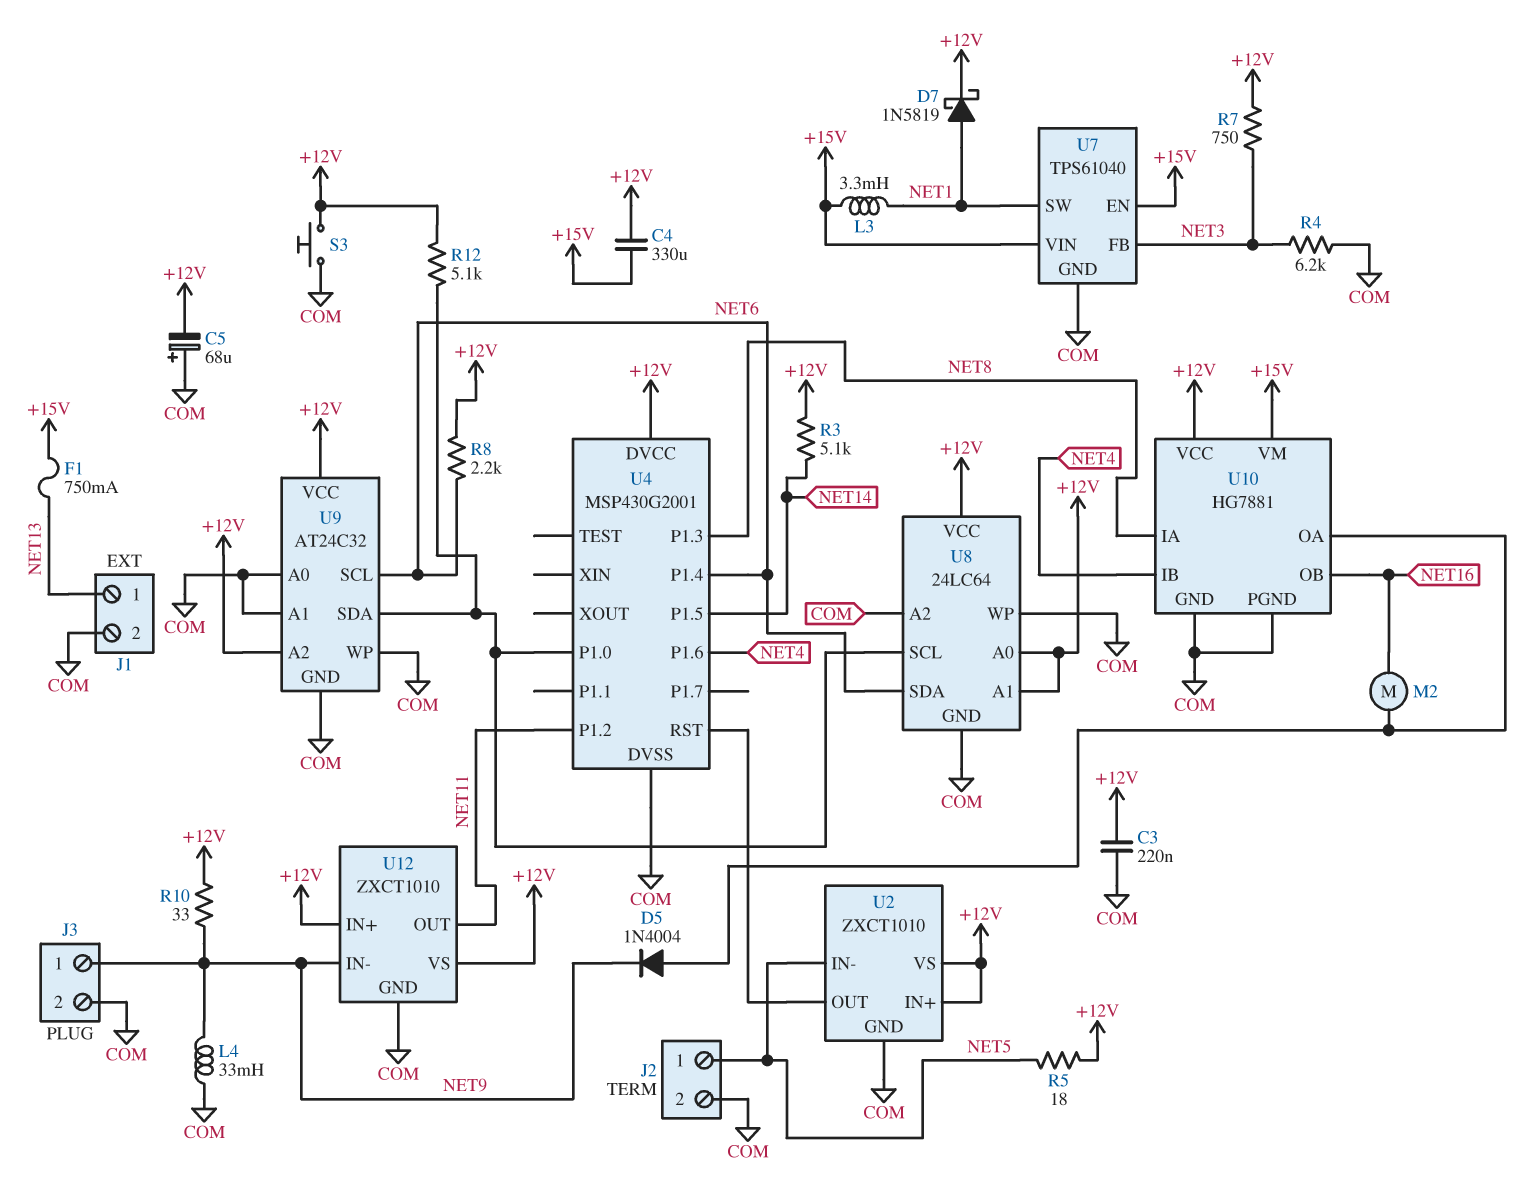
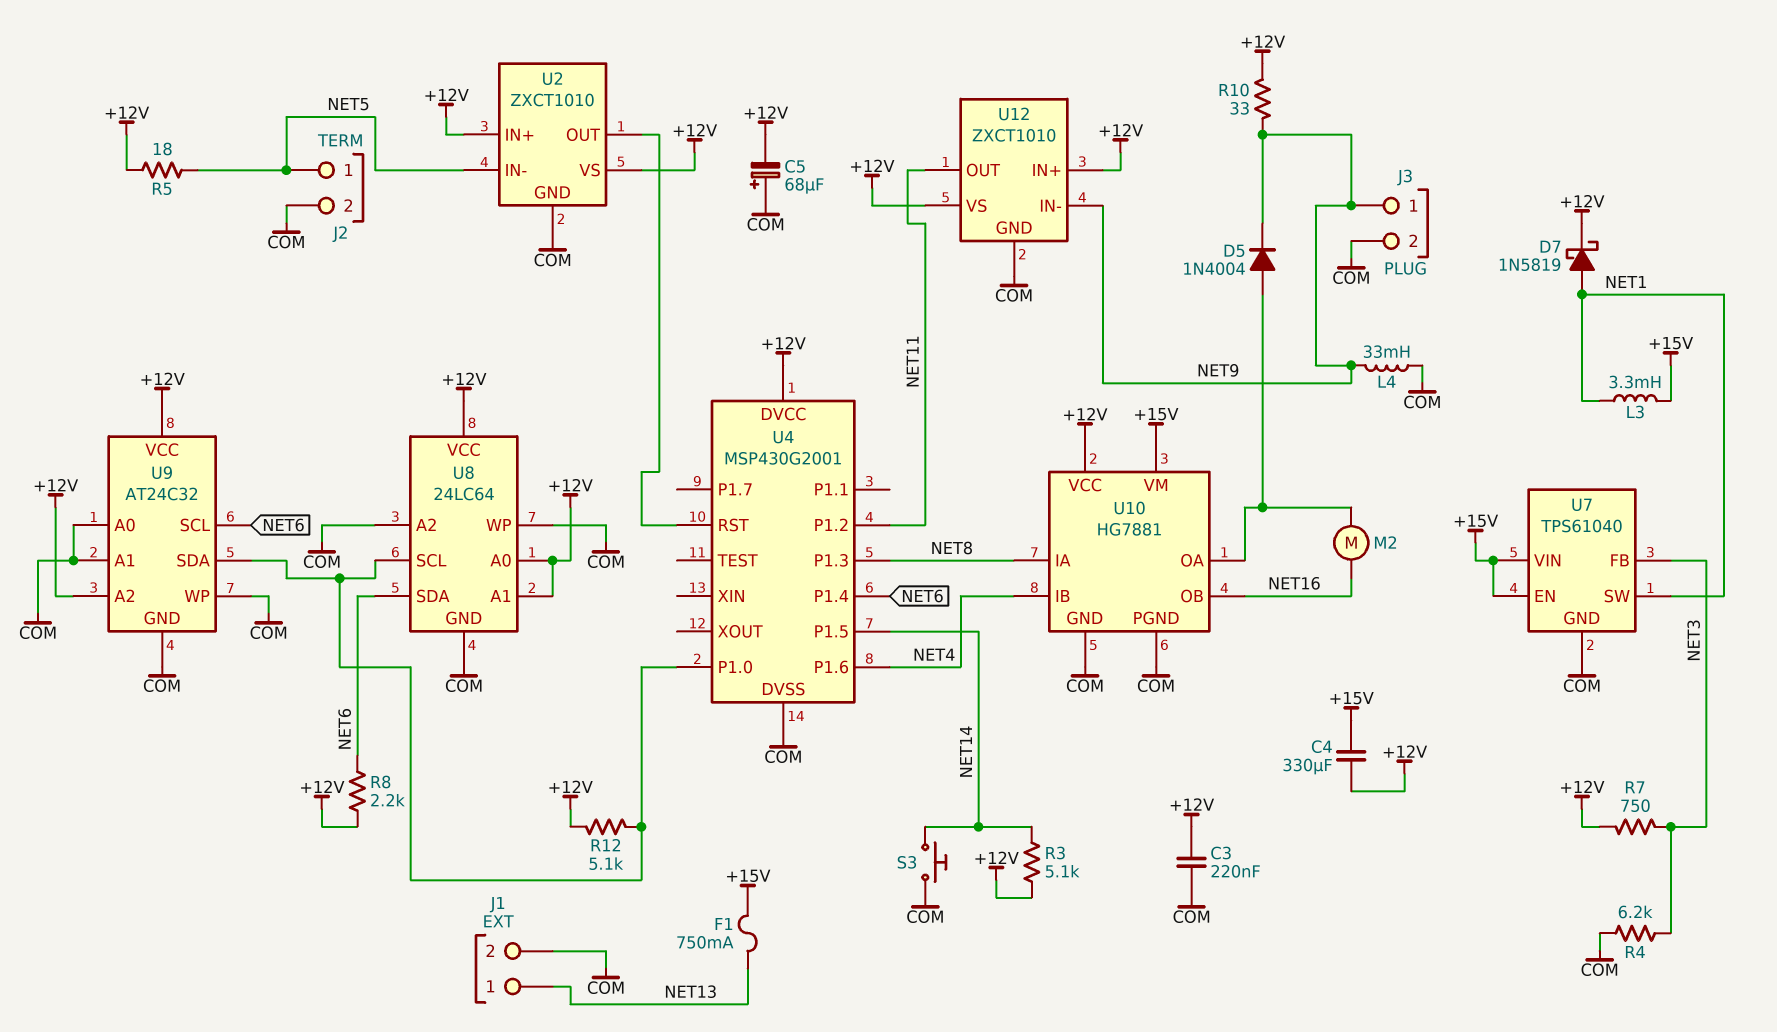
S3: button (+12V, COM) -> button (COM, NET14)

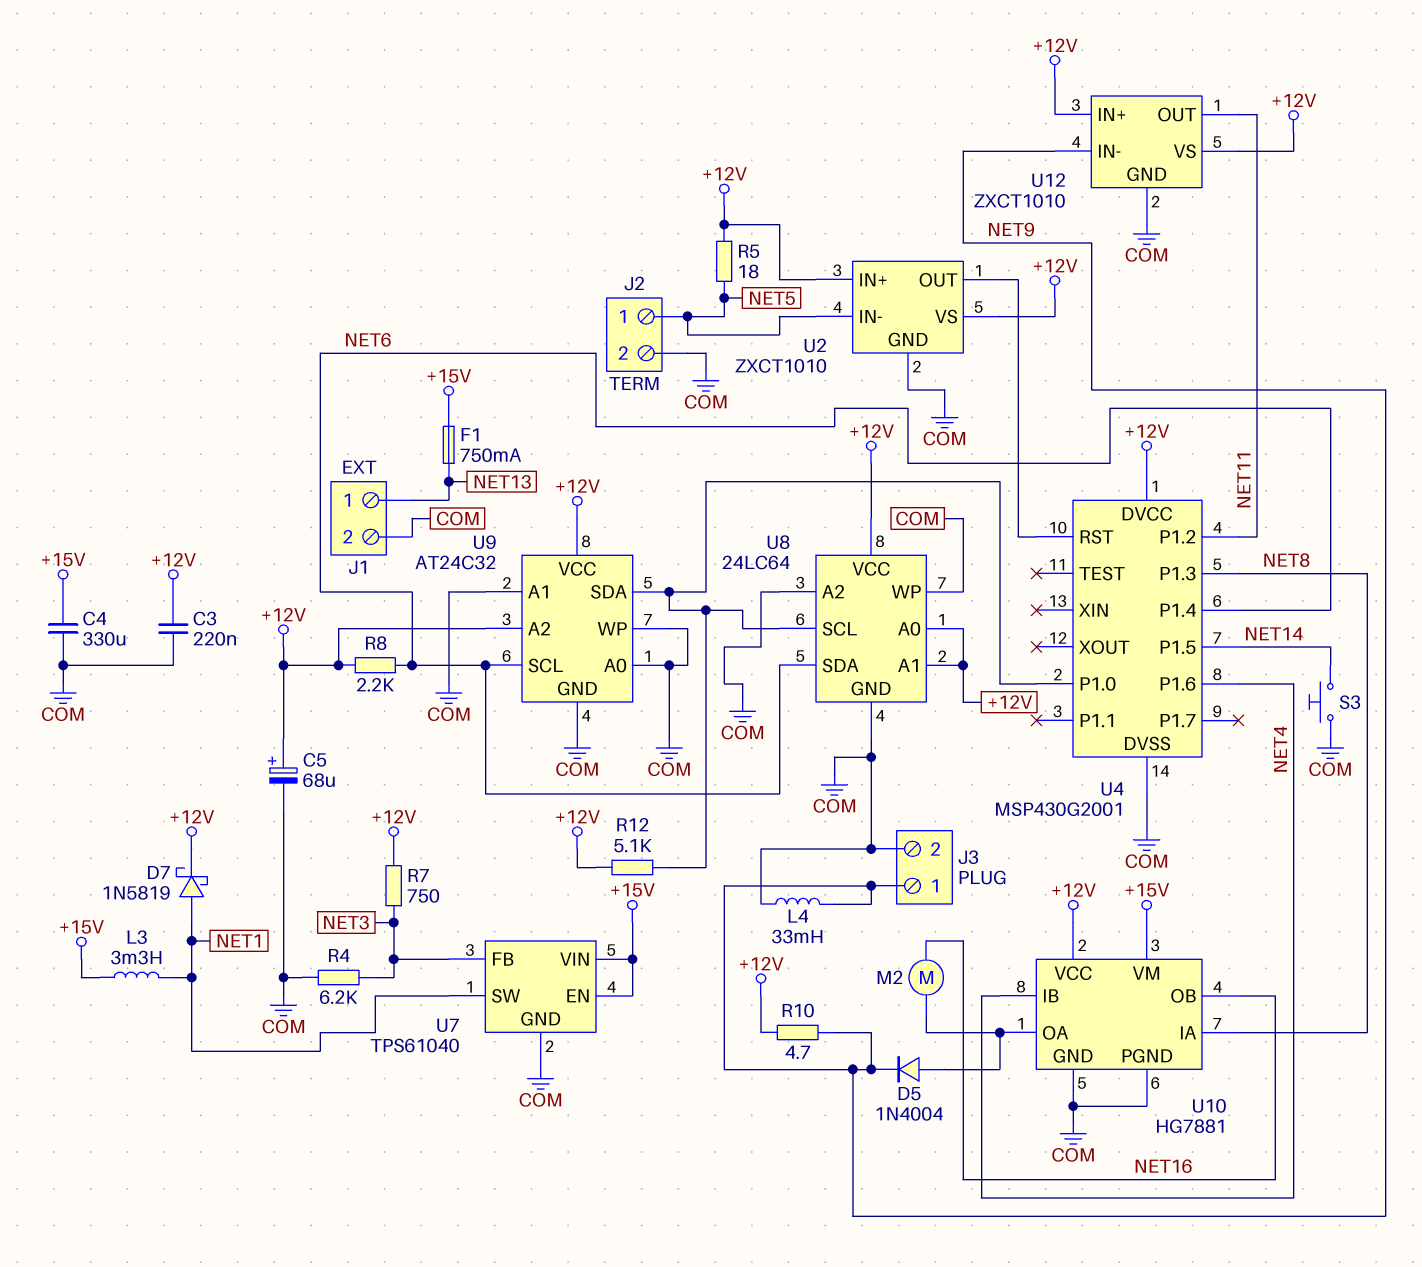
C4: 330uF (+12V, +15V) -> 330uF (+15V, COM)
C5: 68uF (plus COM, minus +12V) -> 68uF (plus +12V, minus COM)
R3: 5.1k (+12V, NET14) -> none
R10: 33 (+12V, NET9) -> 4.7 (+12V, NET9)

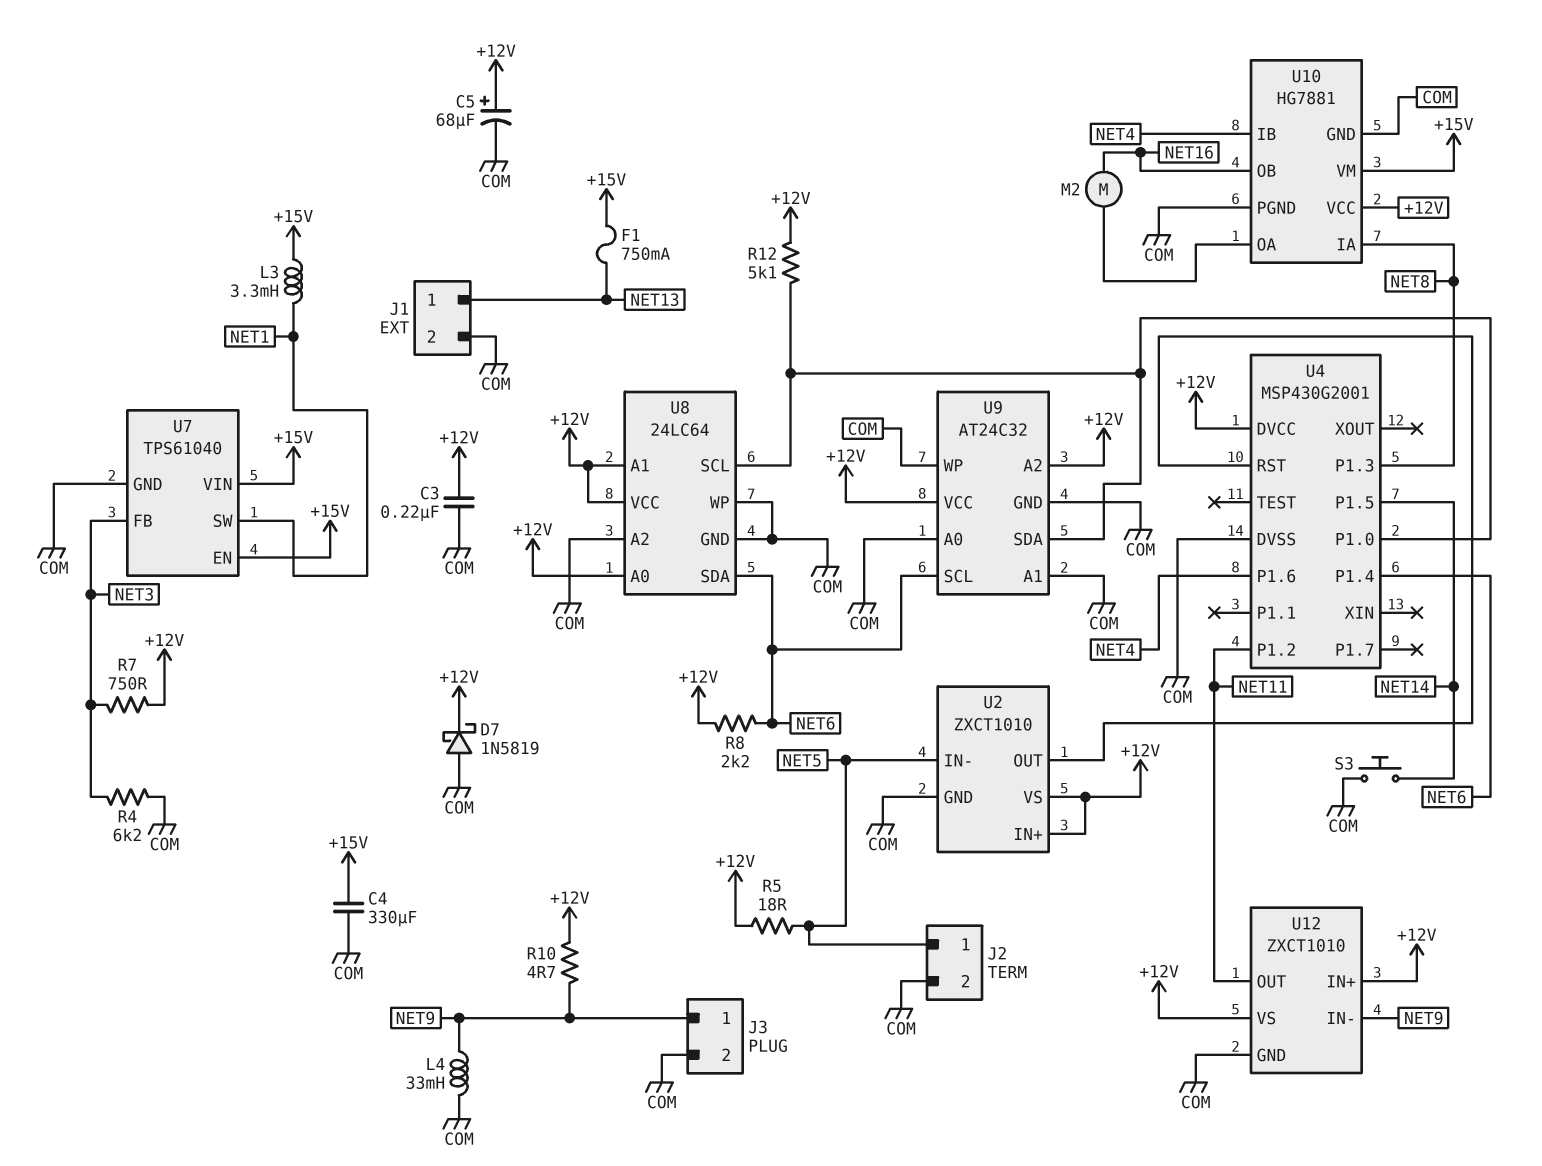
D5: diode 1N4004 (A U10/OA, K NET9) -> none
D7: schottky 1N5819 (A NET1, K +12V) -> schottky 1N5819 (A COM, K +12V)

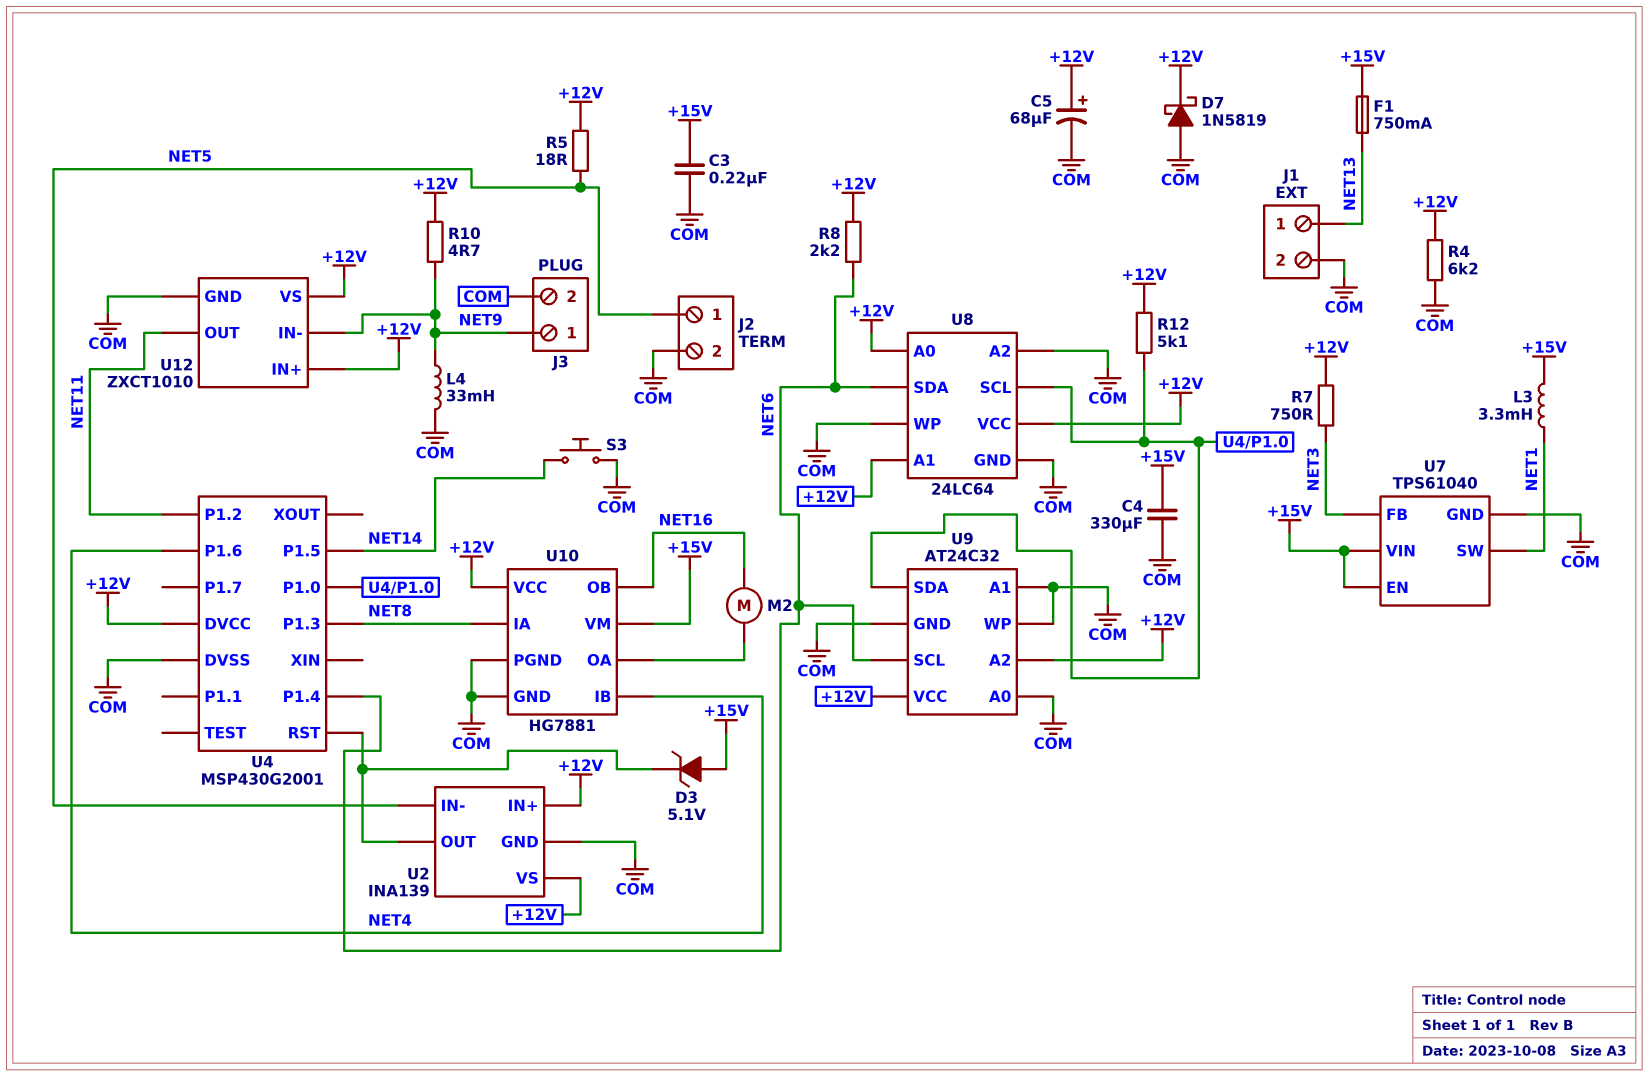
C3: 220nF (+12V, COM) -> 220nF (+15V, COM)
D3: none -> zener 5.1V (A +15V, K U2/OUT)
R4: 6.2k (COM, NET3) -> 6.2k (+12V, COM)
U2: ZXCT1010 -> INA139

